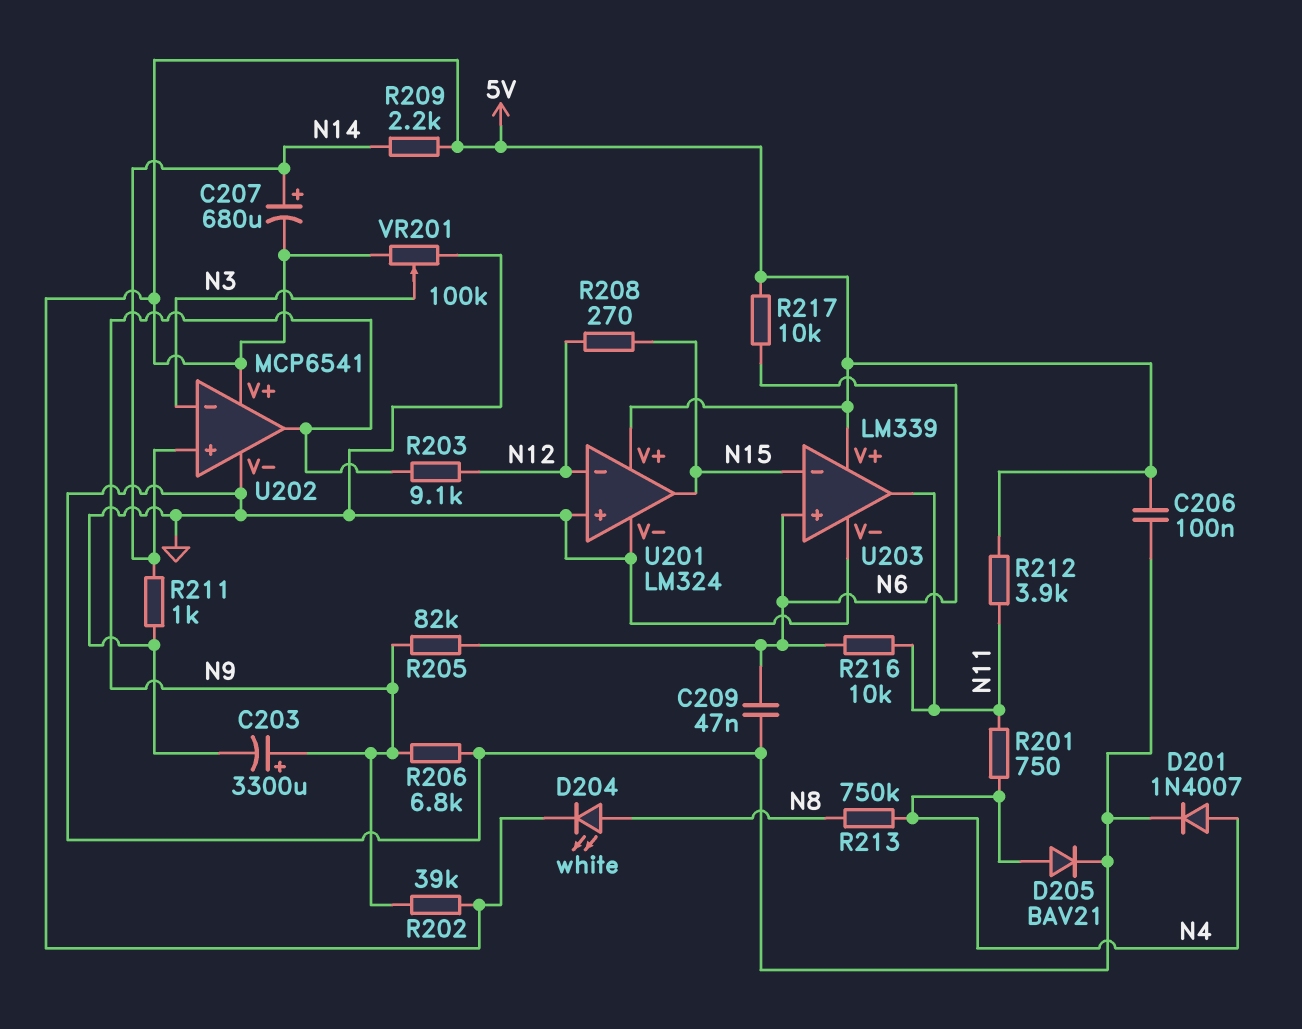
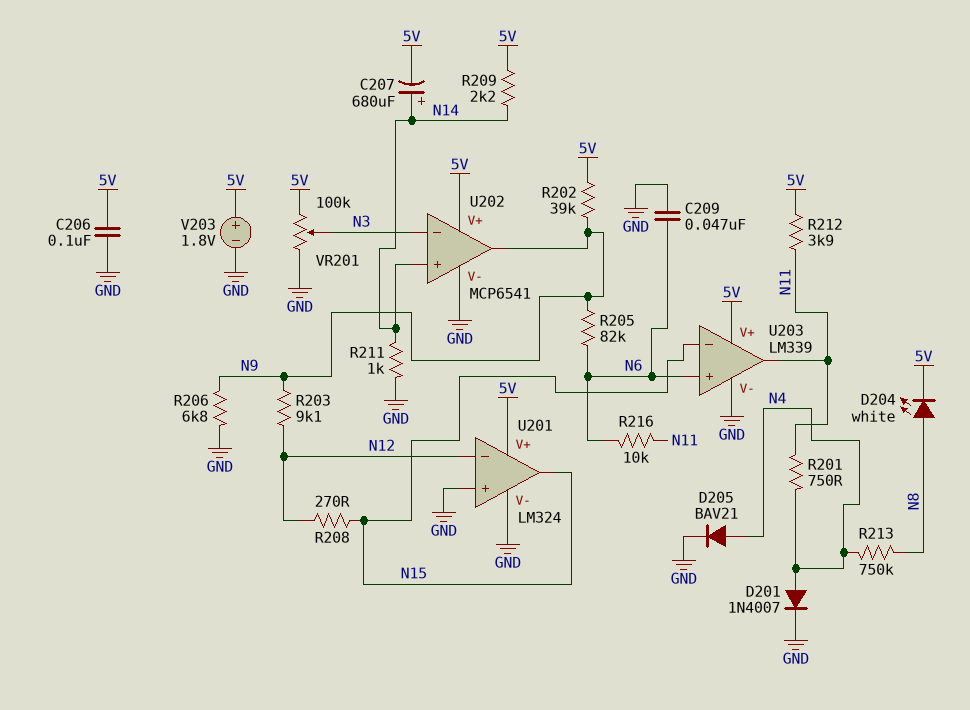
C203: 3300uF (plus N9, minus GND) -> none
R217: 10k (5V, N6) -> none
V203: none -> 1.8V (plus 5V, minus GND)

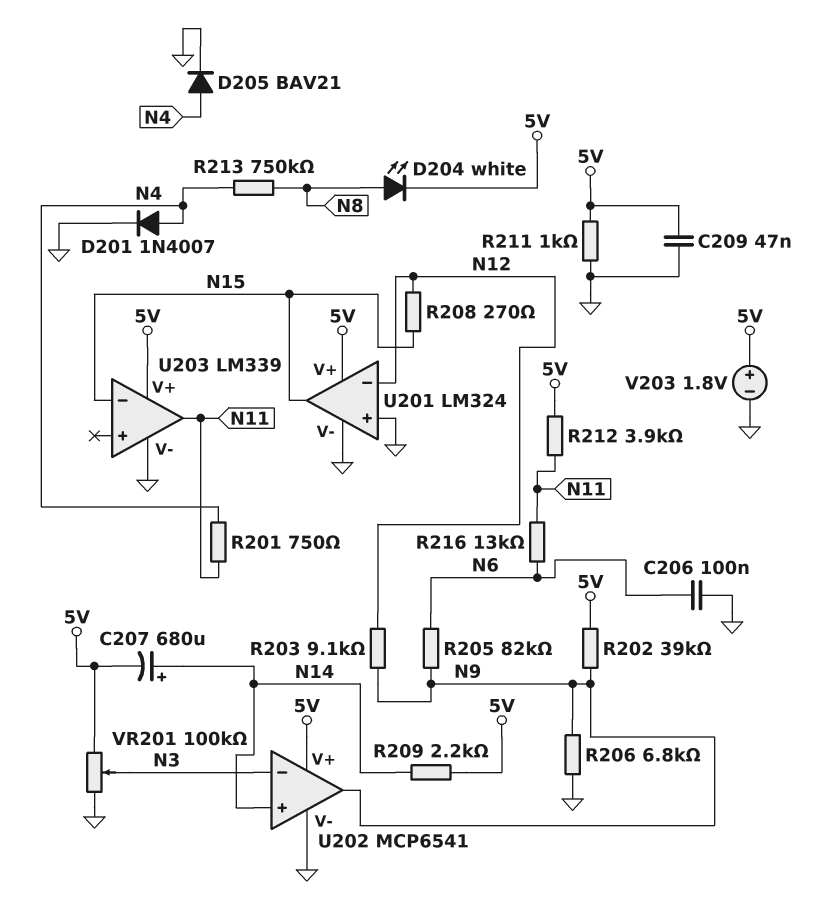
C206: 100nF (5V, GND) -> 100nF (GND, N6)
C209: 47nF (GND, N6) -> 47nF (5V, GND)
R211: 1k (GND, N14) -> 1k (5V, GND)
R216: 10k (N6, N11) -> 13k (N6, N11)
U203 pin in+: N6 -> none

